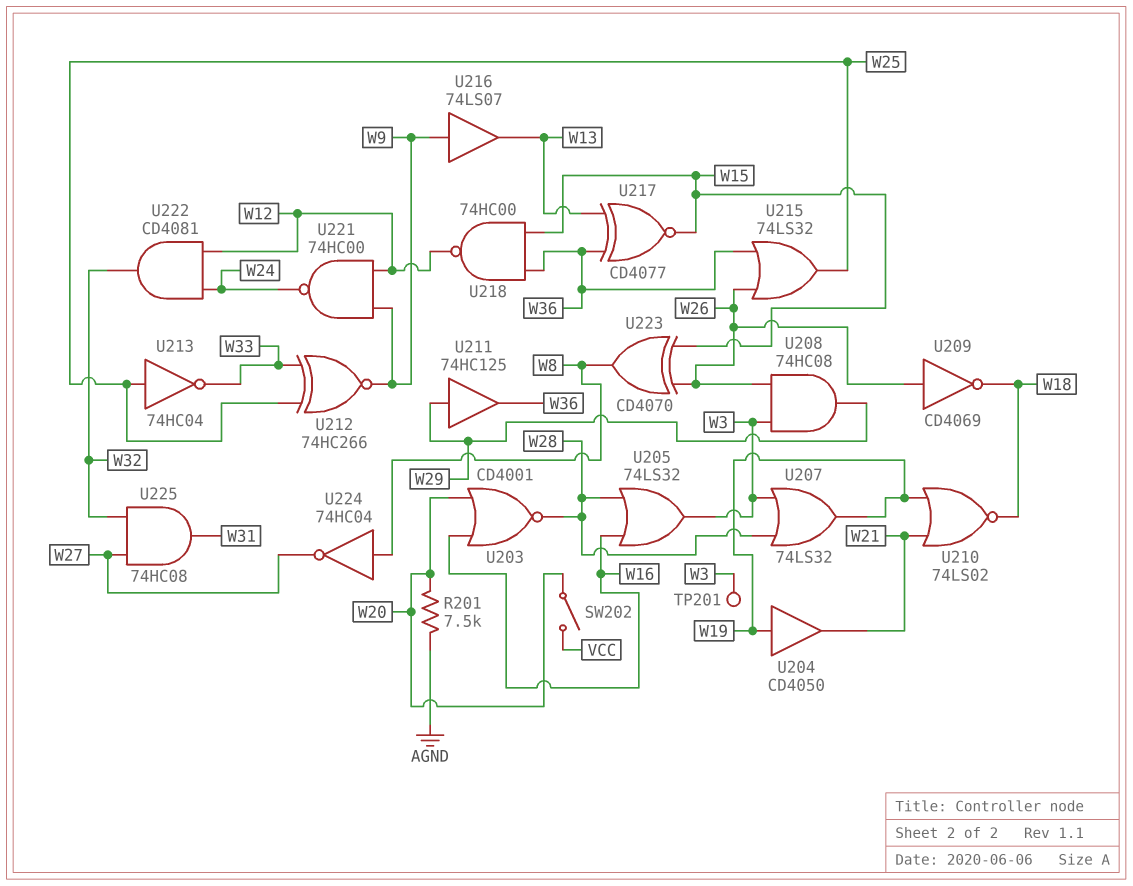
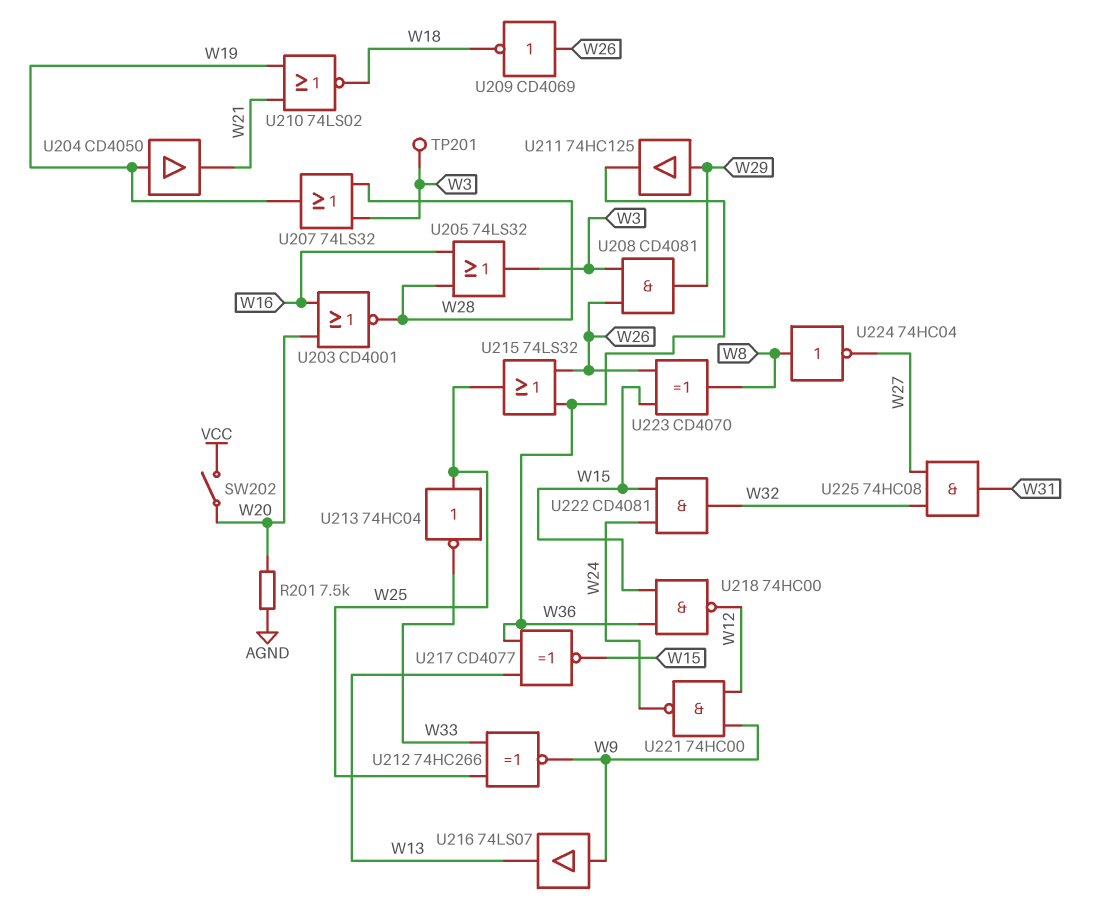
U208: AND 74HC08 (in W3, in W26, out W29) -> AND CD4081 (in W3, in W26, out W29)
U222: AND CD4081 (in W12, in W24, out W32) -> AND CD4081 (in W15, in W24, out W32)

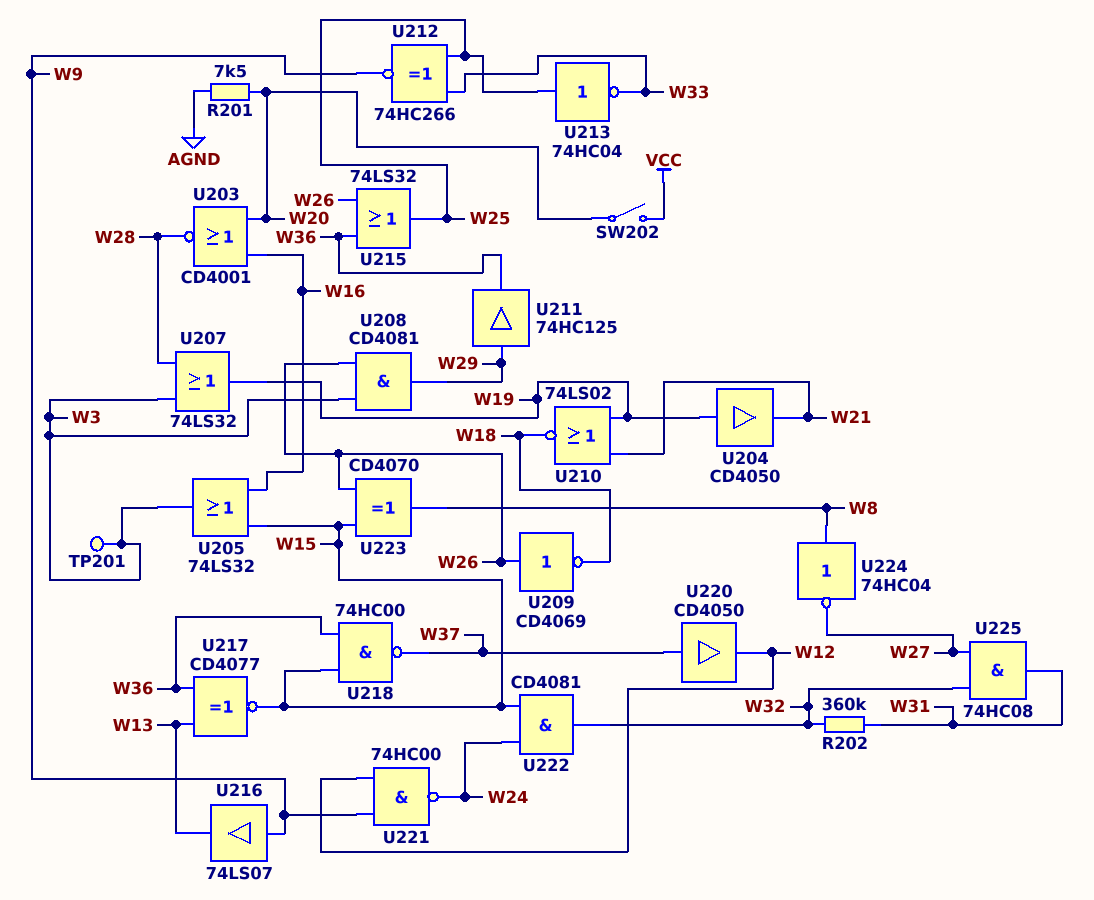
R202: none -> 360k (W31, W32)
U205: OR 74LS32 (in W16, in W28, out W3) -> OR 74LS32 (in W15, in W16, out W3)
U218: NAND 74HC00 (in W15, in W36, out W12) -> NAND 74HC00 (in W15, in W36, out W37)
U220: none -> buffer CD4050 (in W37, out W12)

